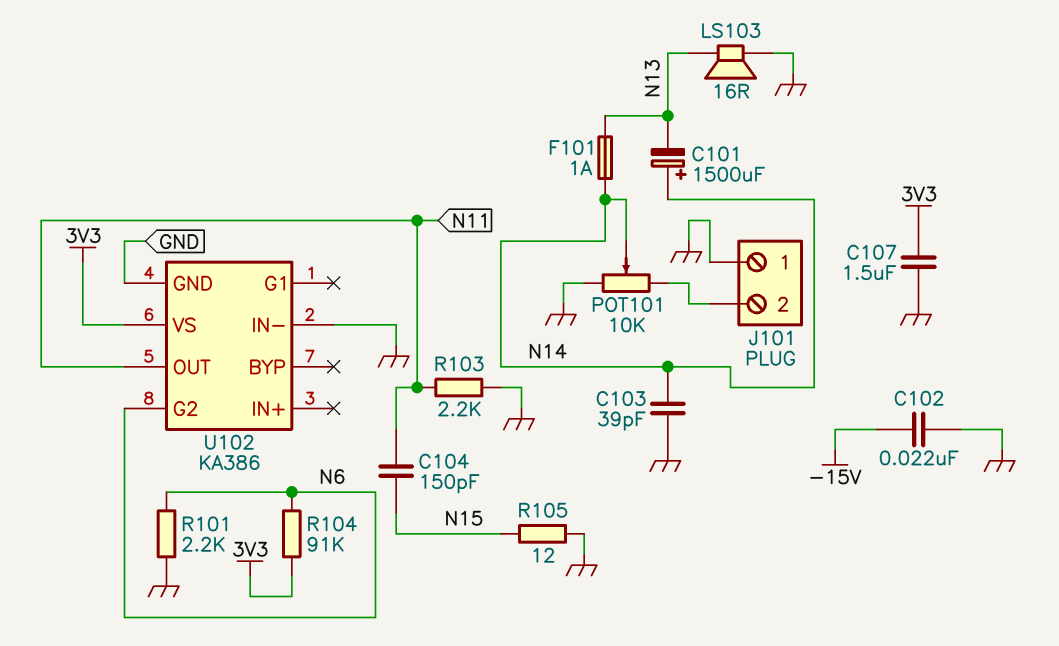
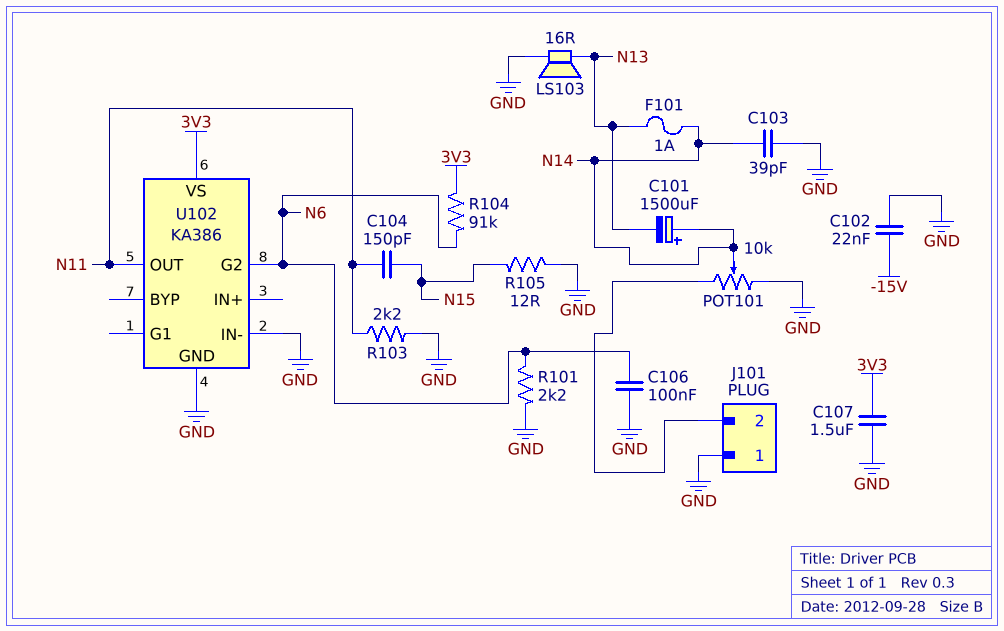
C106: none -> 100nF (GND, N6)

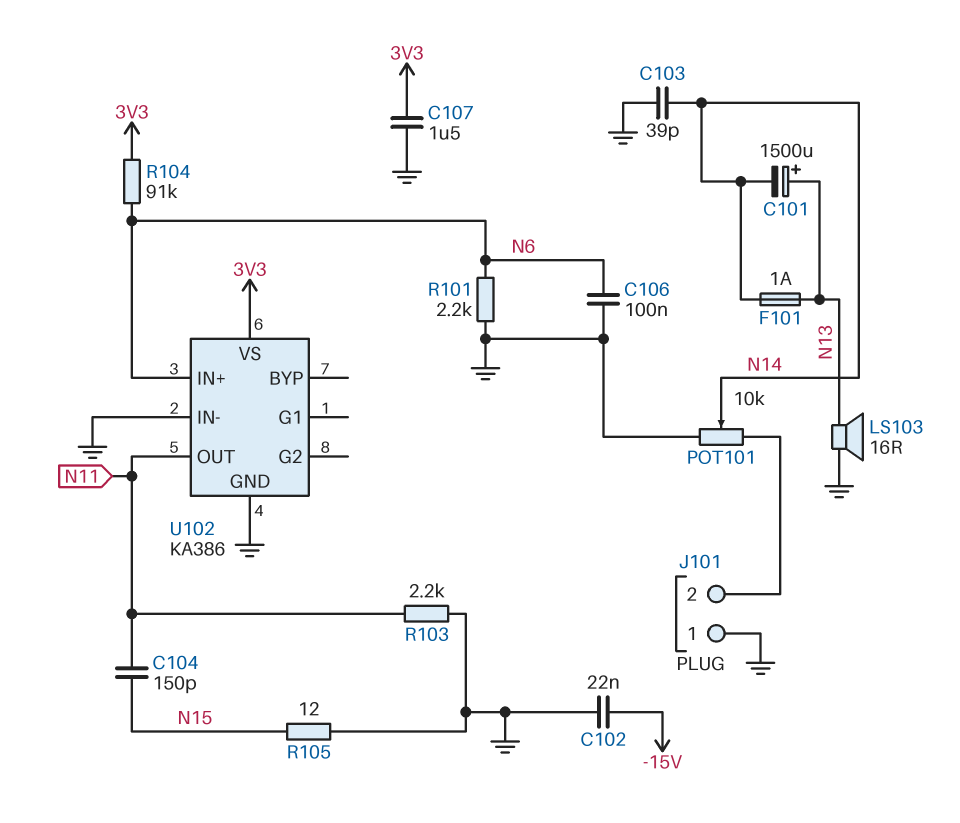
C101: 1500uF (plus N14, minus N13) -> 1500uF (plus N13, minus N14)
U102 pin G2: N6 -> none
U102 pin IN+: none -> N6

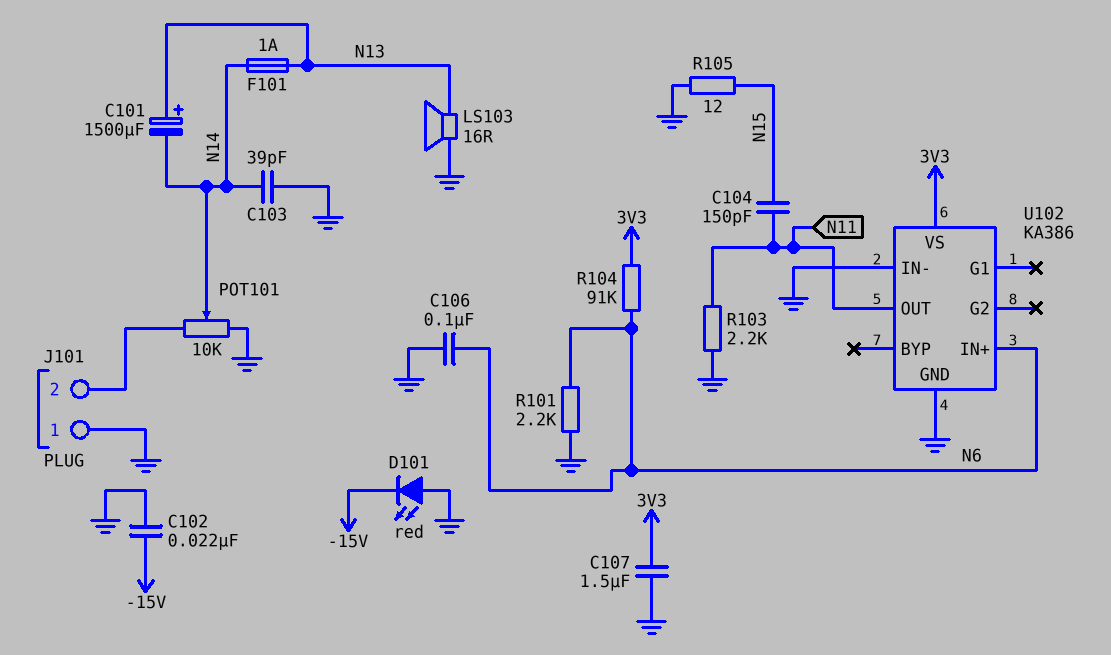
D101: none -> LED red (A GND, K -15V)

